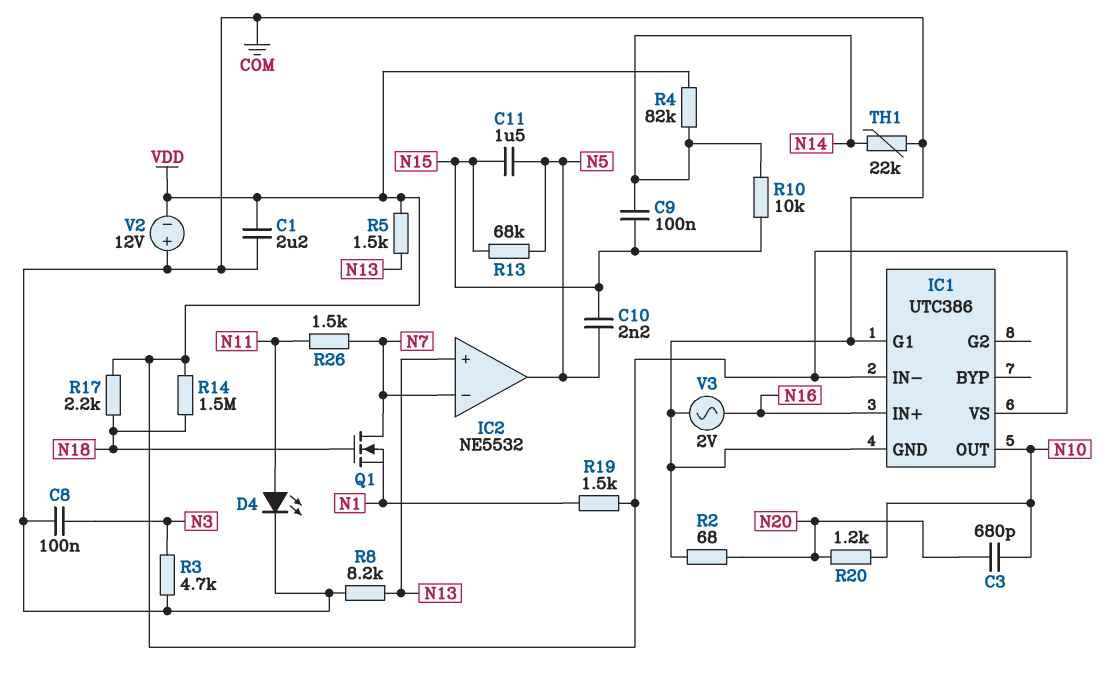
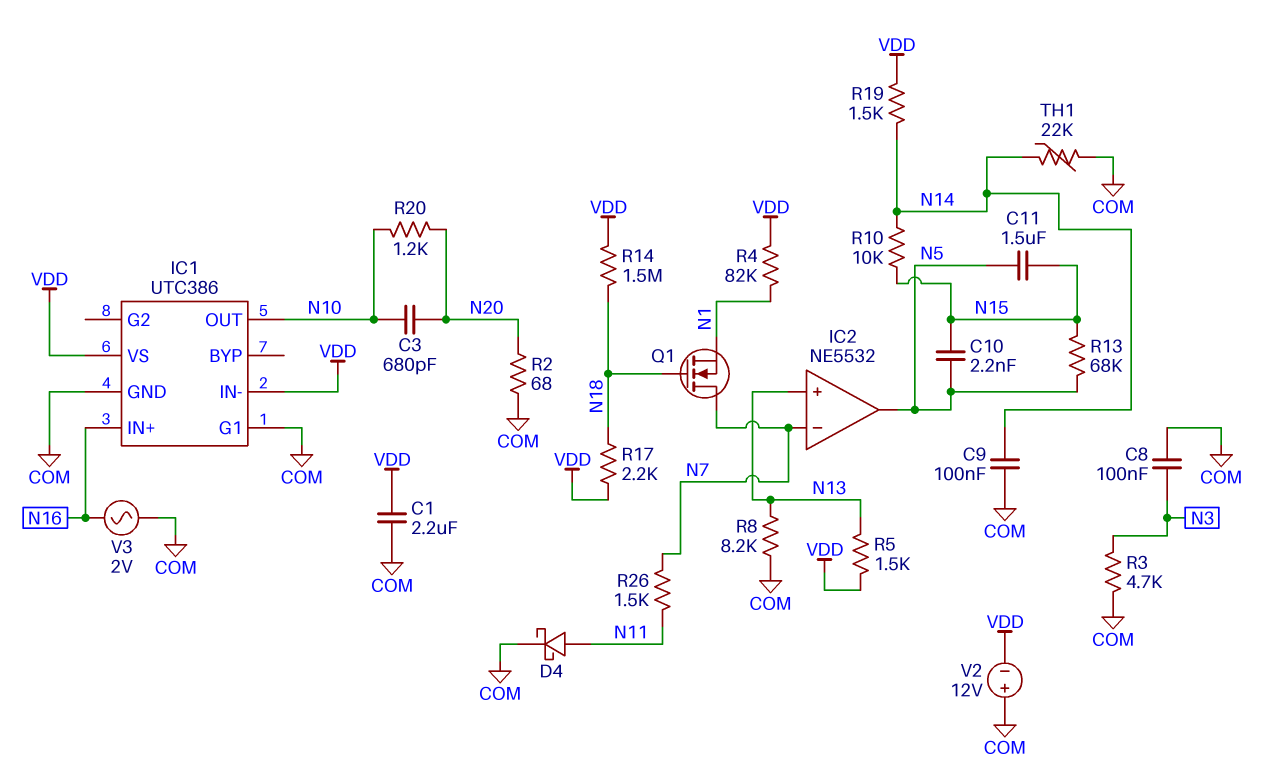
C9: 100nF (N14, N15) -> 100nF (COM, N14)
D4: LED (A N11, K COM) -> schottky (A N11, K COM)
R4: 82k (N14, VDD) -> 82k (N1, VDD)
R19: 1.5k (N1, VDD) -> 1.5k (N14, VDD)

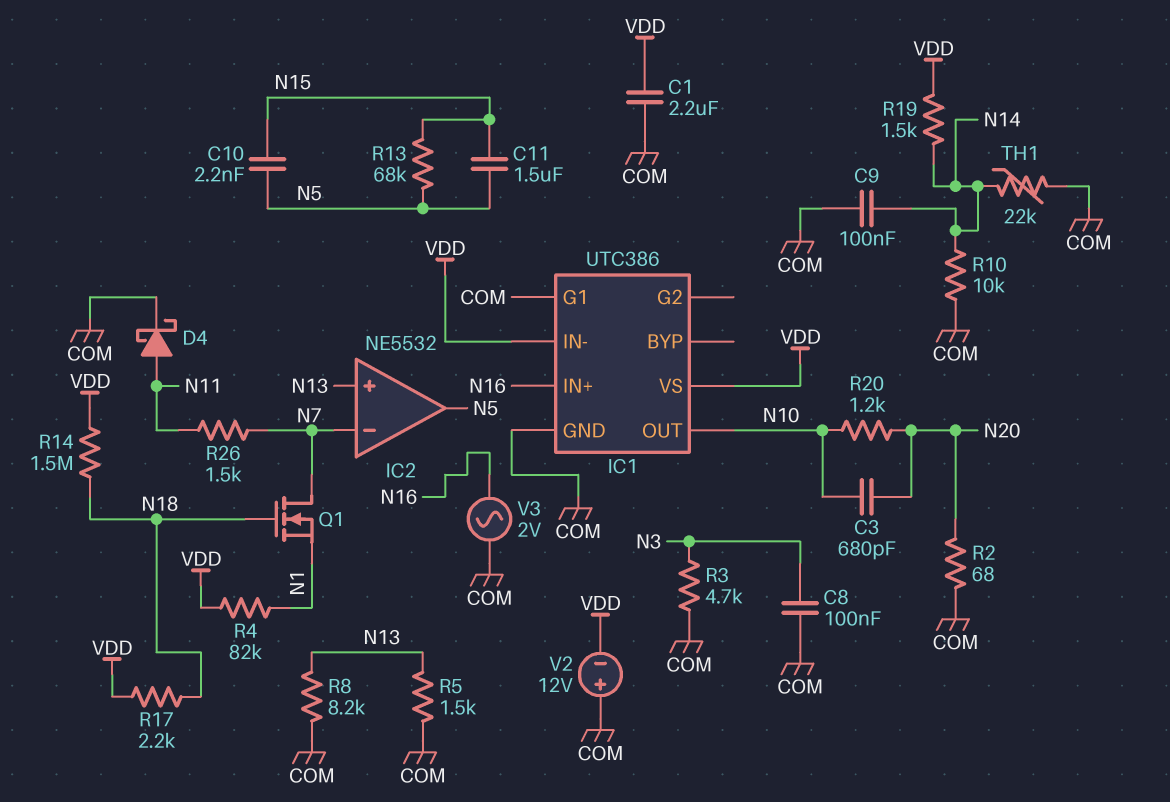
R5: 1.5k (N13, VDD) -> 1.5k (COM, N13)
R10: 10k (N14, N15) -> 10k (COM, N14)

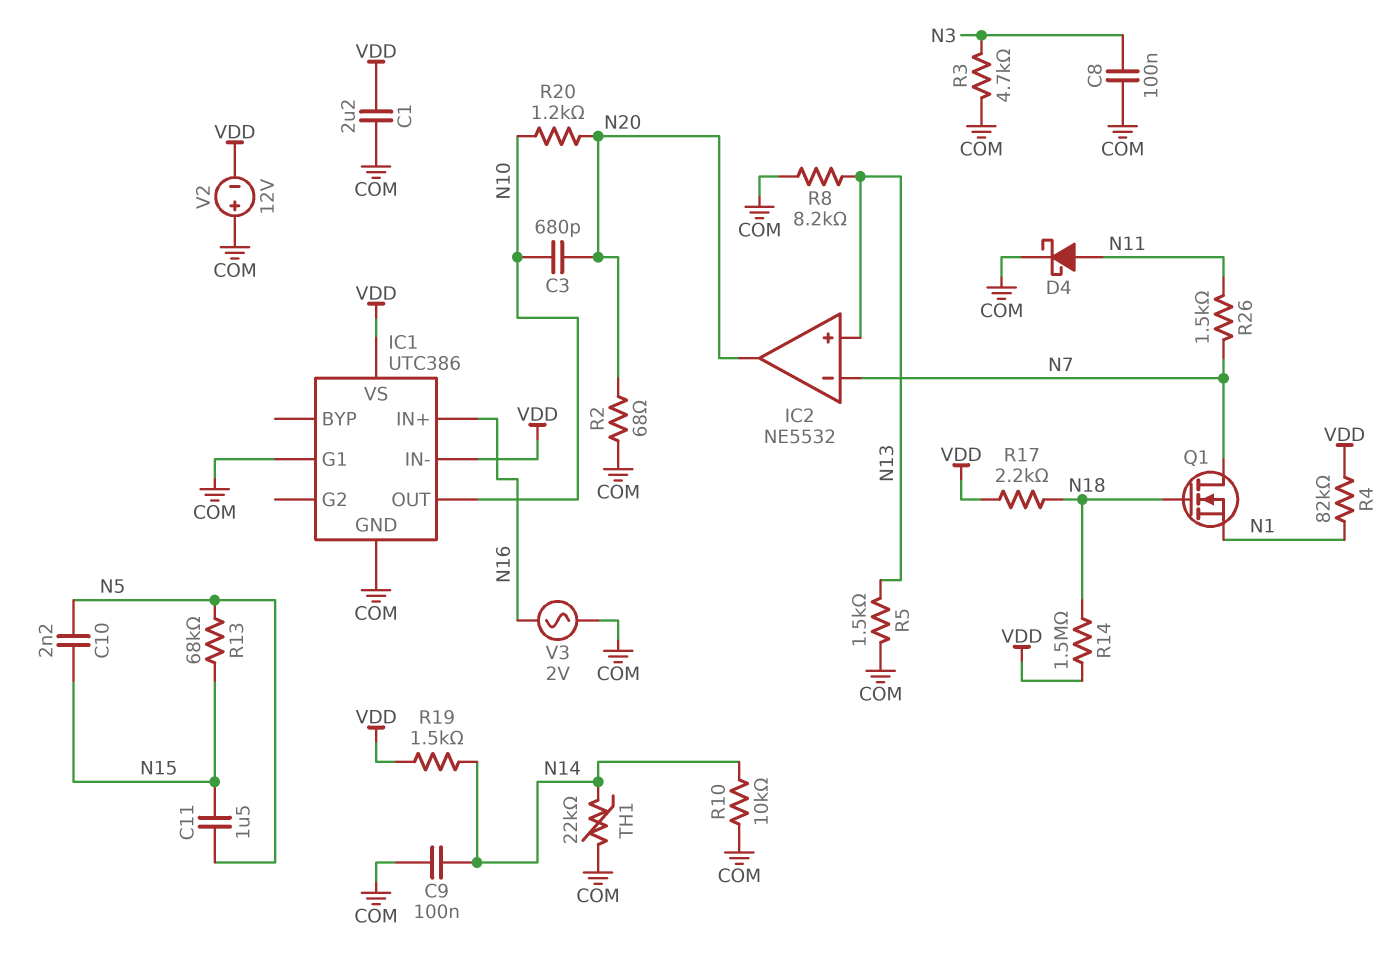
IC2 pin out: N5 -> N20

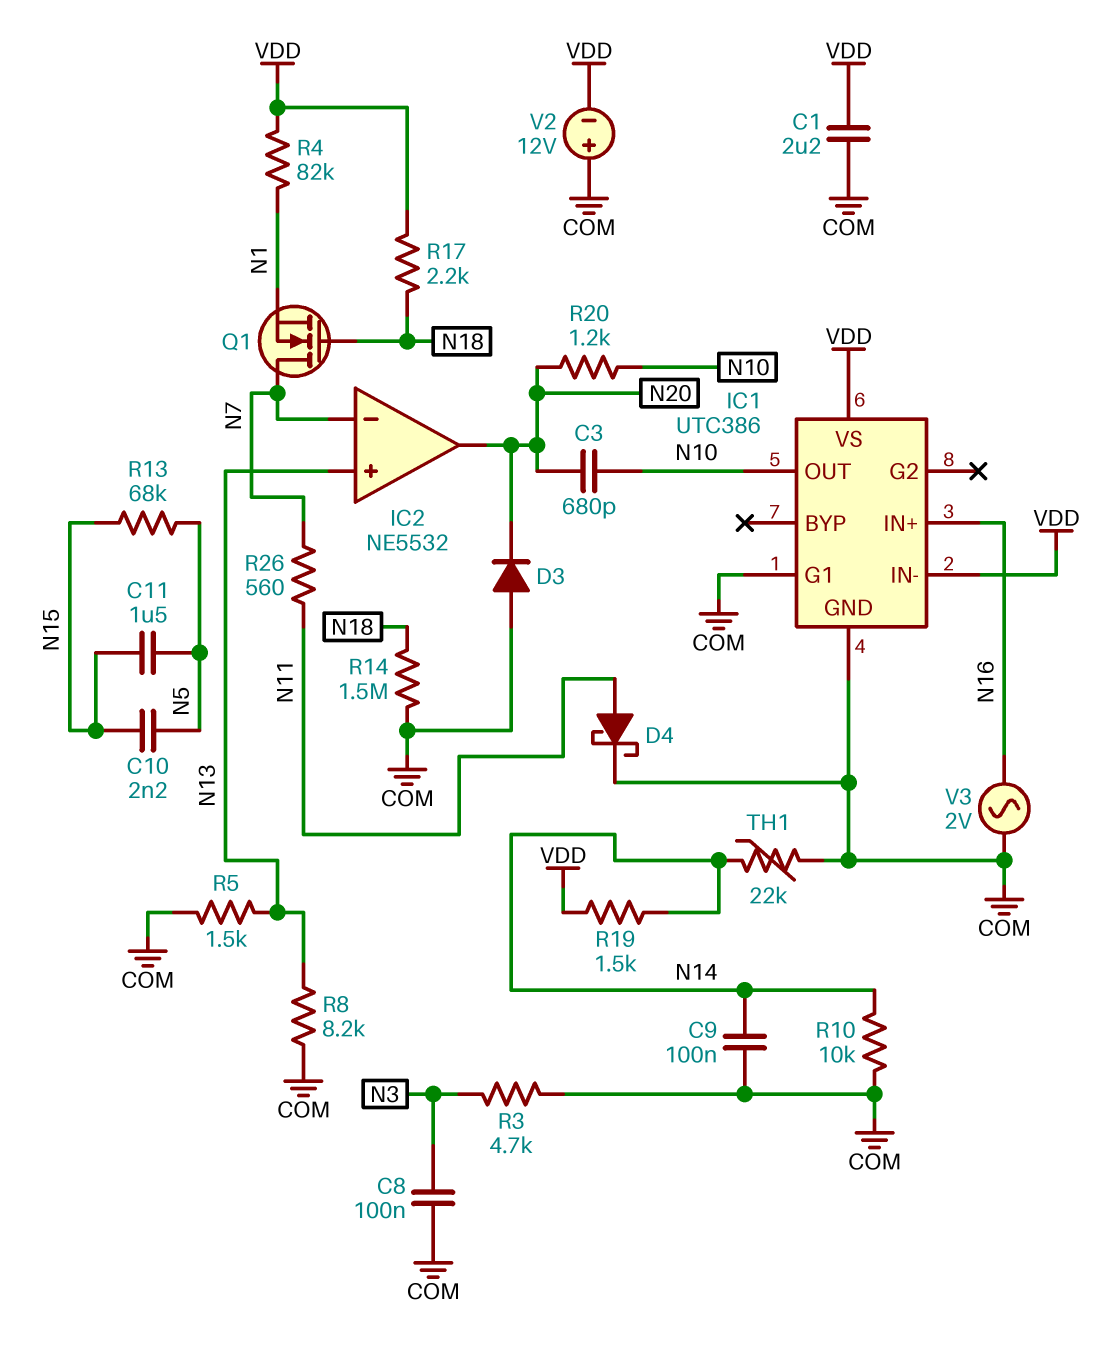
D3: none -> diode (A COM, K N20)
R2: 68 (COM, N20) -> none
R14: 1.5M (N18, VDD) -> 1.5M (COM, N18)
R26: 1.5k (N7, N11) -> 560 (N7, N11)

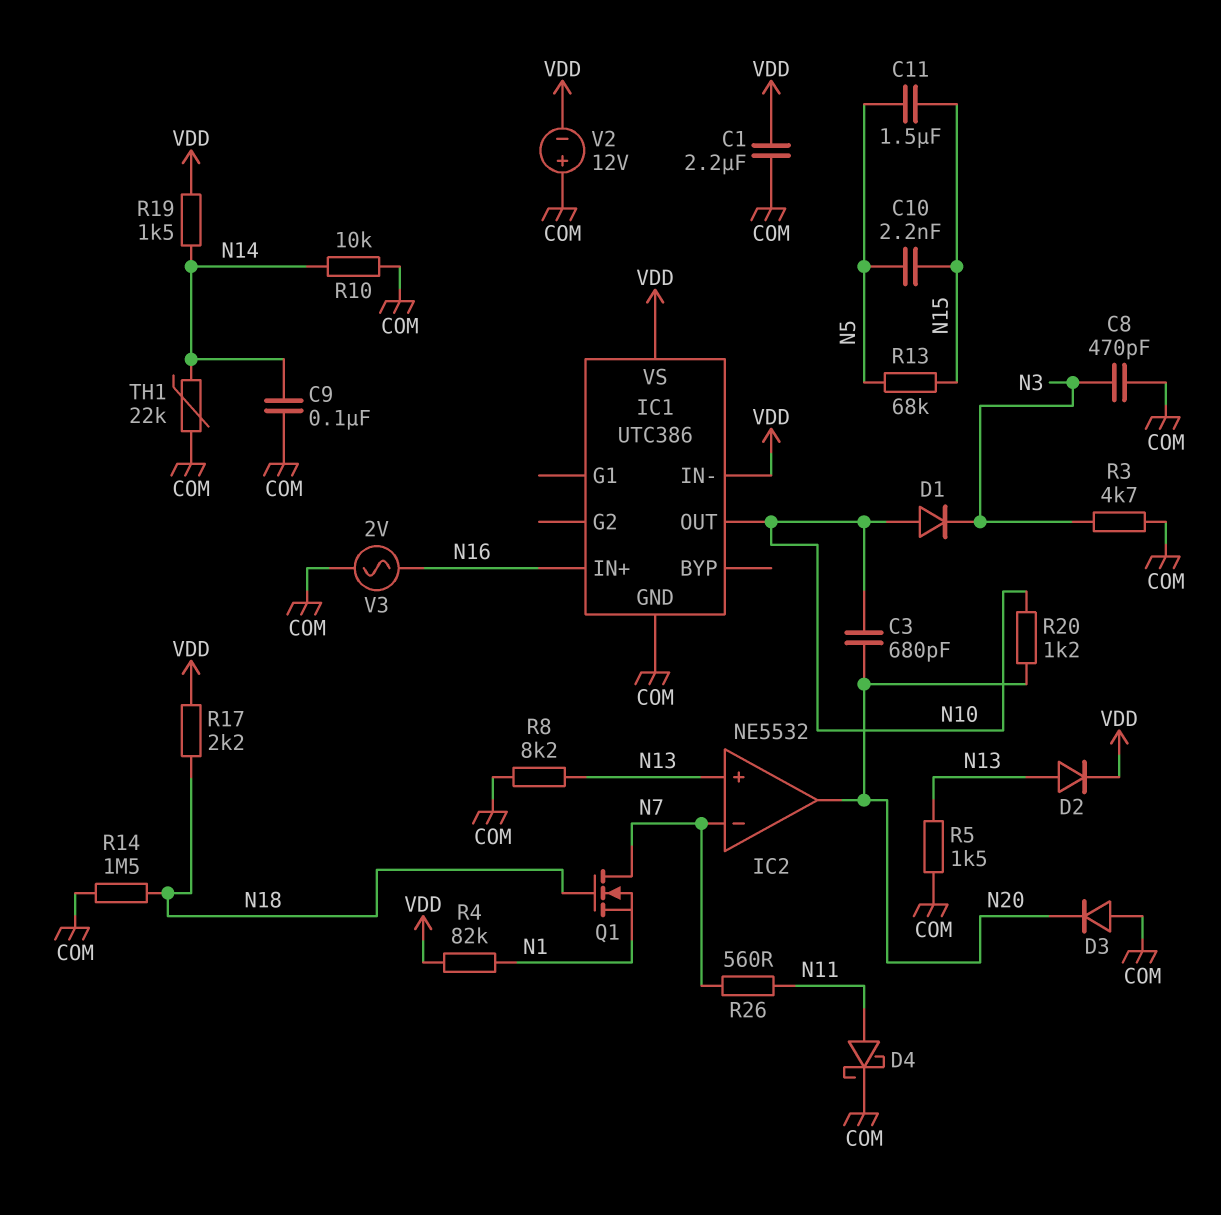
C8: 100nF (COM, N3) -> 470pF (COM, N3)
D1: none -> diode (A N10, K N3)
D2: none -> diode (A N13, K VDD)
IC1 pin G1: COM -> none

